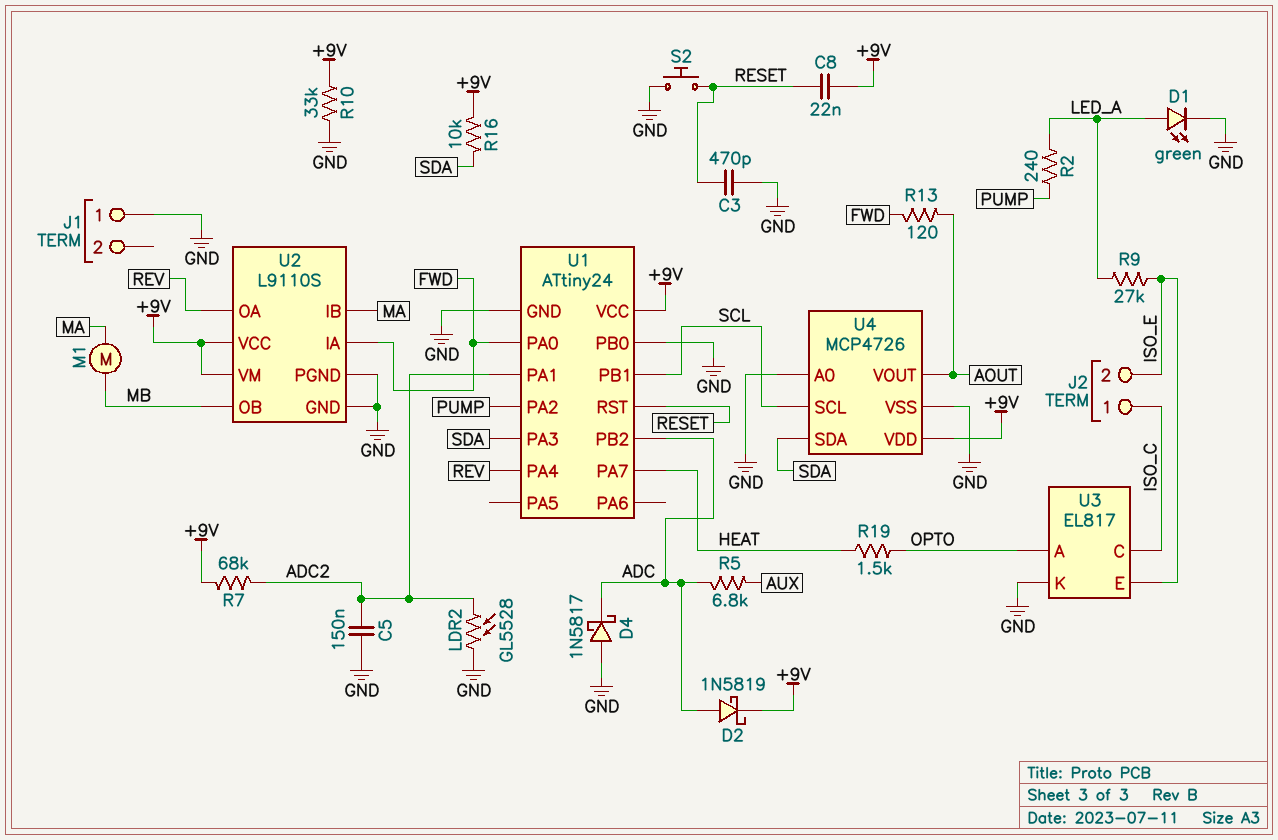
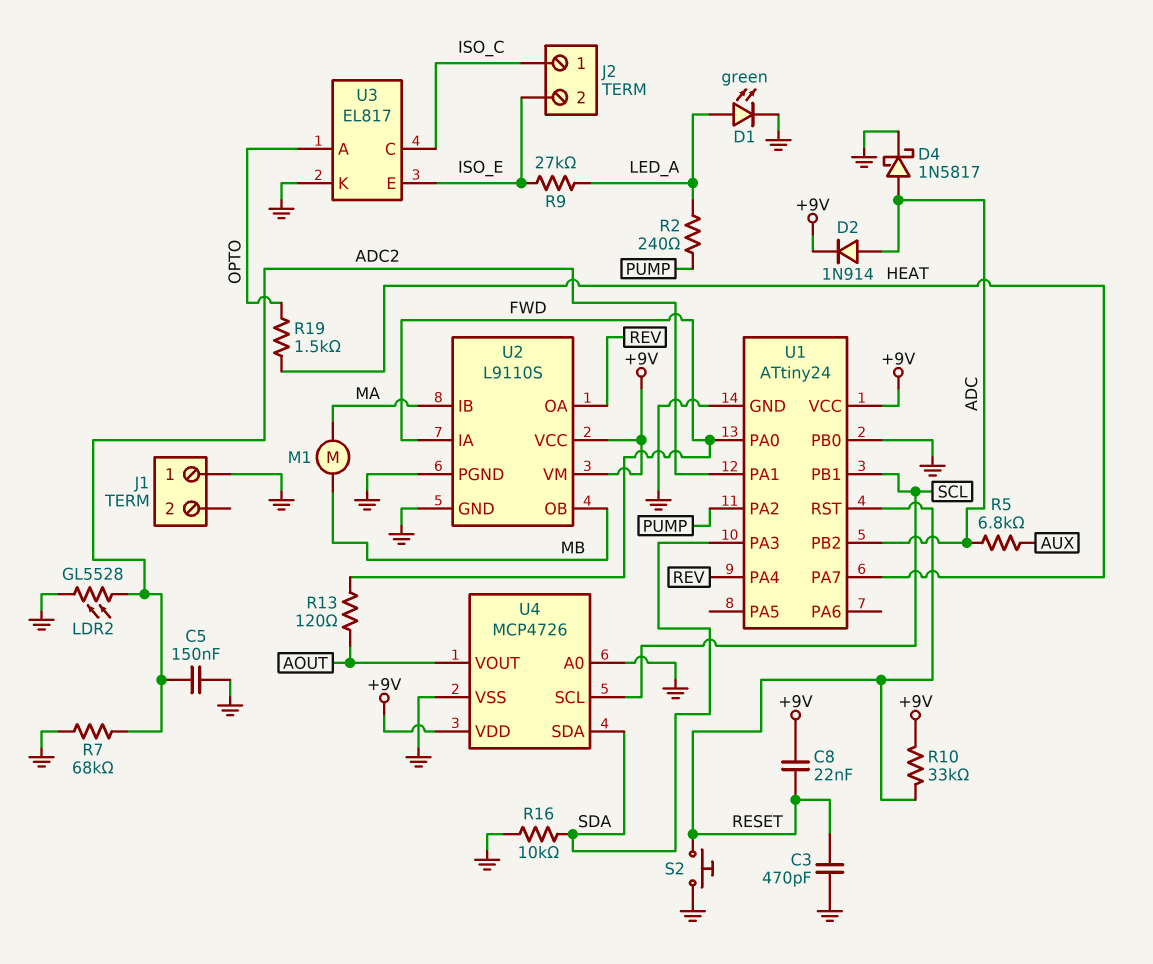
D2: schottky 1N5819 (A ADC, K +9V) -> diode 1N914 (A ADC, K +9V)
D4: schottky 1N5817 (A GND, K ADC) -> schottky 1N5817 (A ADC, K GND)
R7: 68k (+9V, ADC2) -> 68k (ADC2, GND)
R10: 33k (+9V, GND) -> 33k (+9V, RESET)
R16: 10k (+9V, SDA) -> 10k (GND, SDA)

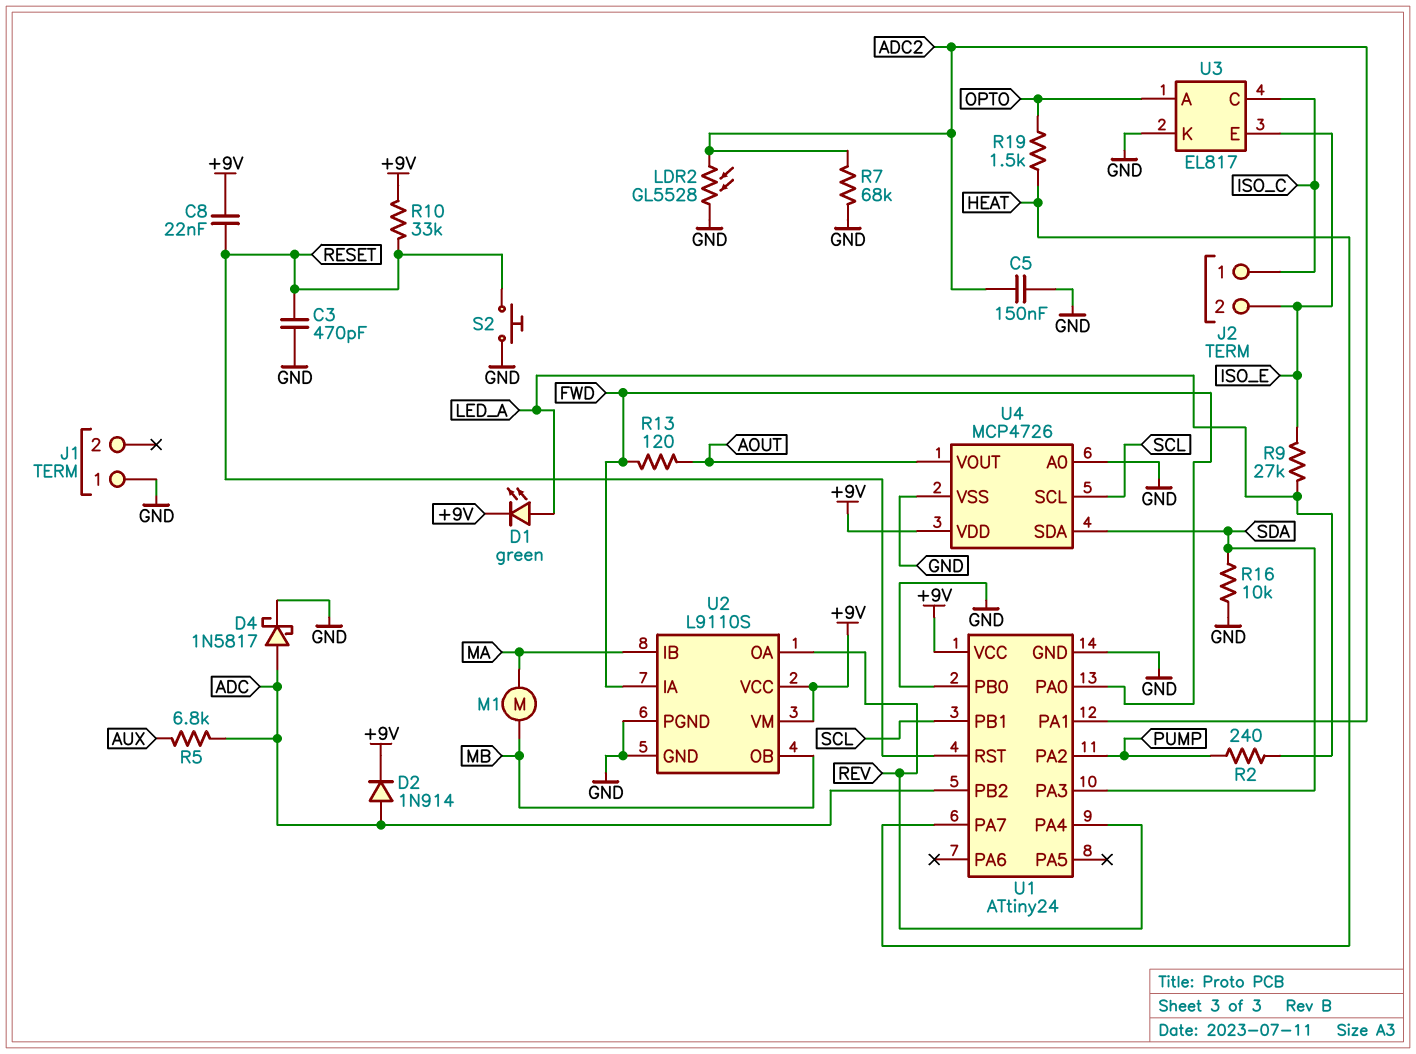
D1: LED green (A LED_A, K GND) -> LED green (A LED_A, K +9V)

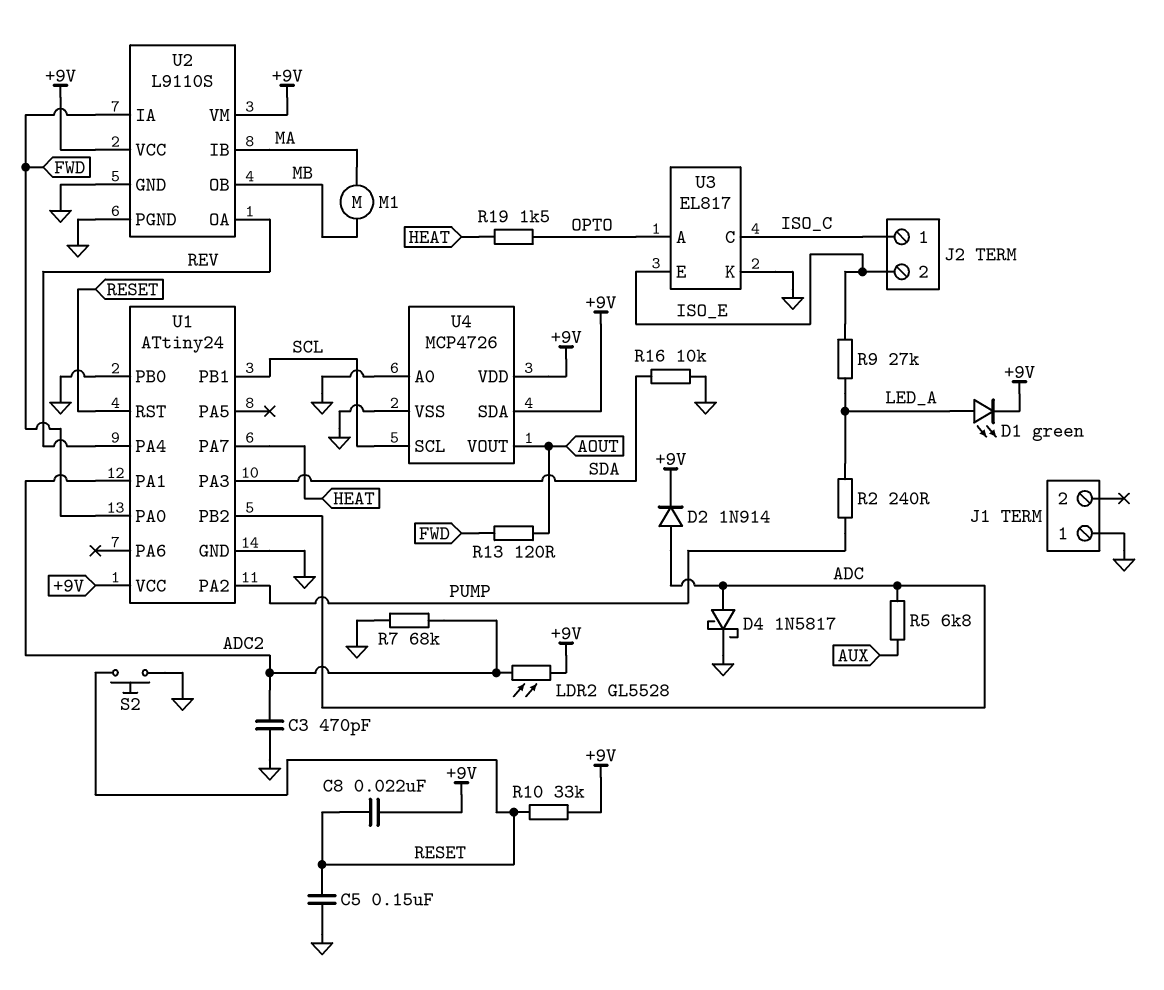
C3: 470pF (GND, RESET) -> 470pF (ADC2, GND)
C5: 150nF (ADC2, GND) -> 150nF (GND, RESET)
LDR2: GL5528 (ADC2, GND) -> GL5528 (+9V, ADC2)
U4 pin SDA: SDA -> +9V

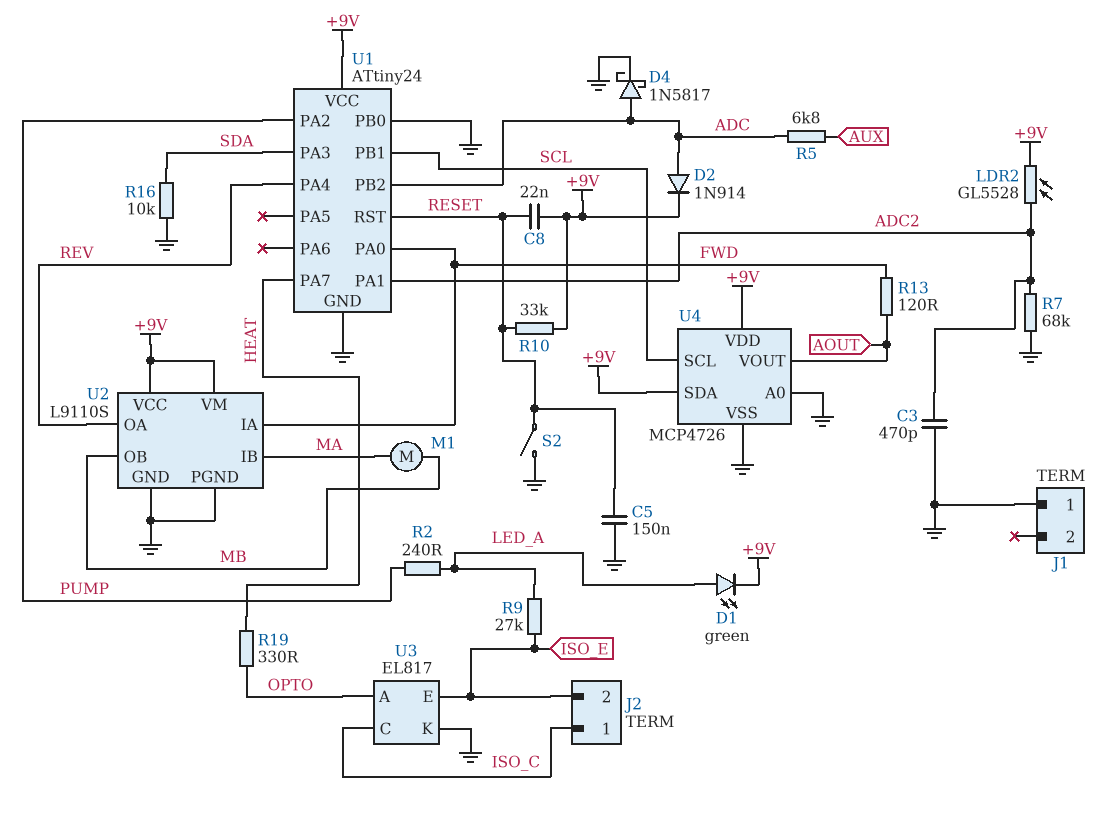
R19: 1.5k (HEAT, OPTO) -> 330 (HEAT, OPTO)
S2: button (GND, RESET) -> switch (GND, RESET)

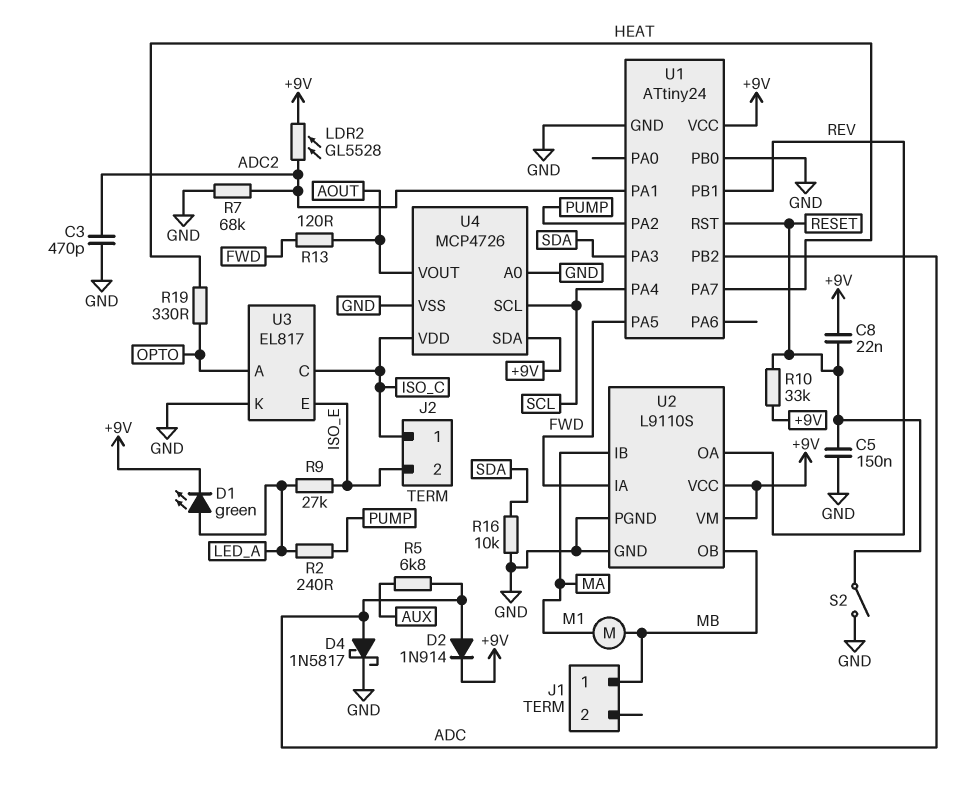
J1 pin 1: GND -> MB
U1 pin PA0: FWD -> none
U1 pin PA4: REV -> SCL
U1 pin PA5: none -> FWD
U1 pin PB1: SCL -> REV
U4 pin VDD: +9V -> ISO_C

